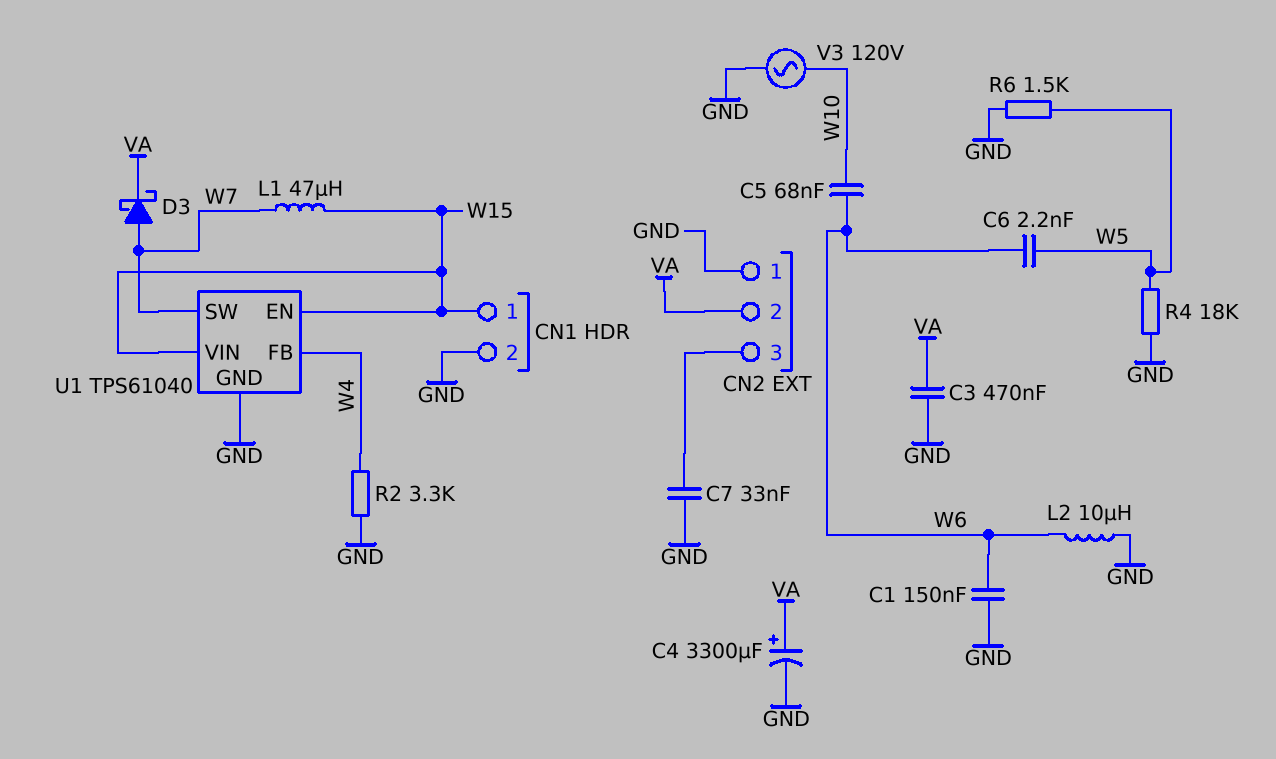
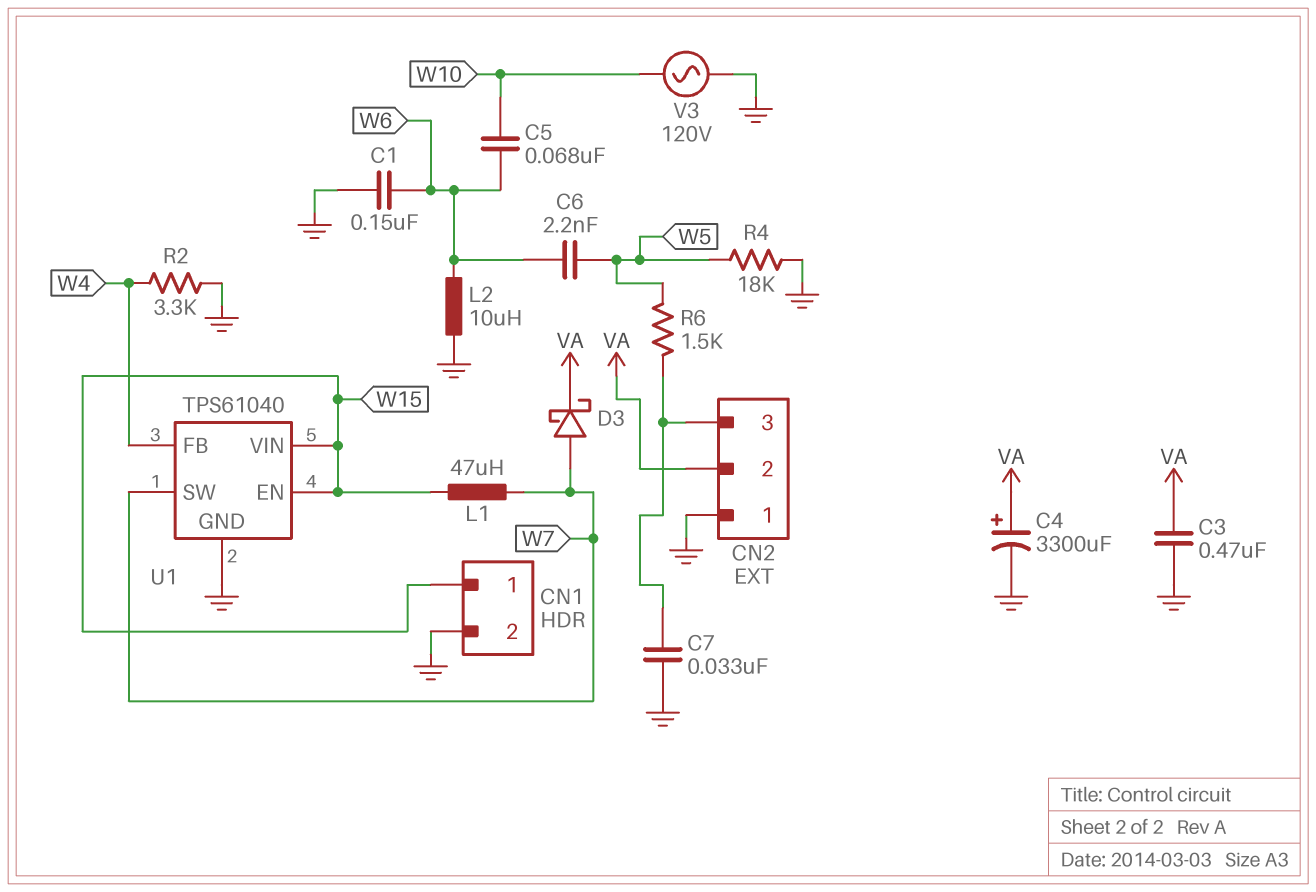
R6: 1.5k (GND, W5) -> 1.5k (CN2/3, W5)

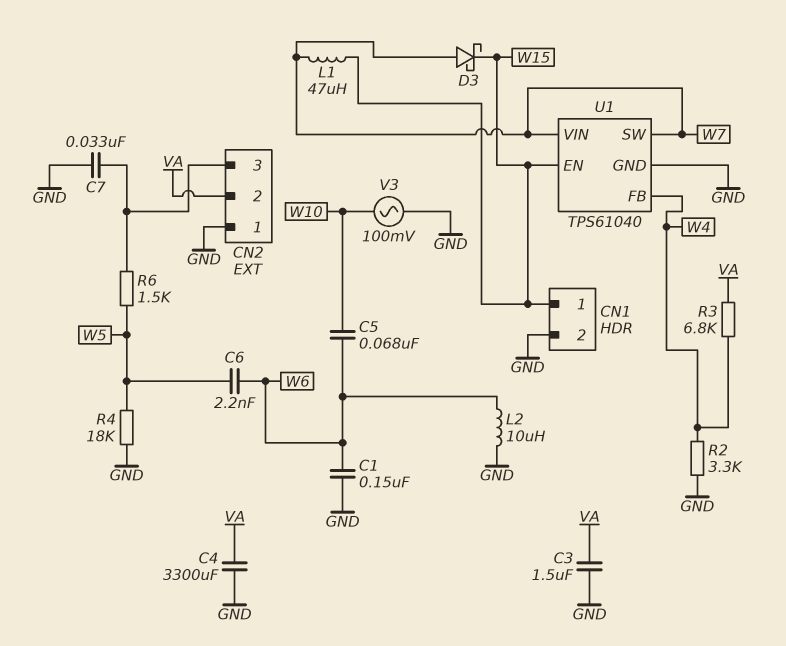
C3: 470nF (GND, VA) -> 1.5uF (GND, VA)
C4: 3300uF (plus VA, minus GND) -> 3300uF (GND, VA)
D3: schottky (A W7, K VA) -> schottky (A W7, K W15)
R3: none -> 6.8k (VA, W4)
U1 pin VIN: W15 -> W7
V3: AC 120V (GND, W10) -> AC 100mV (GND, W10)

